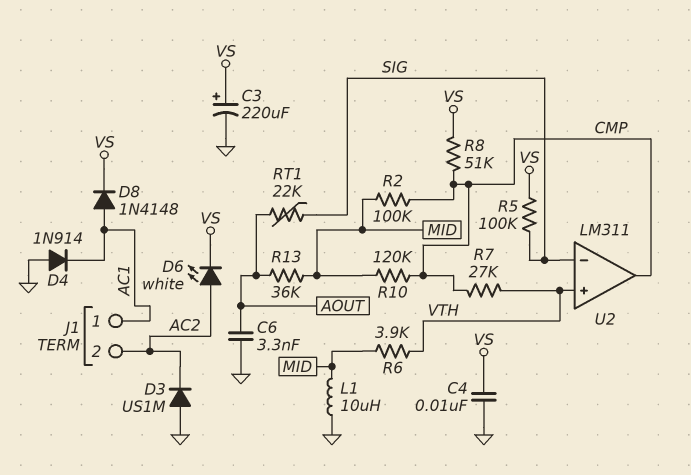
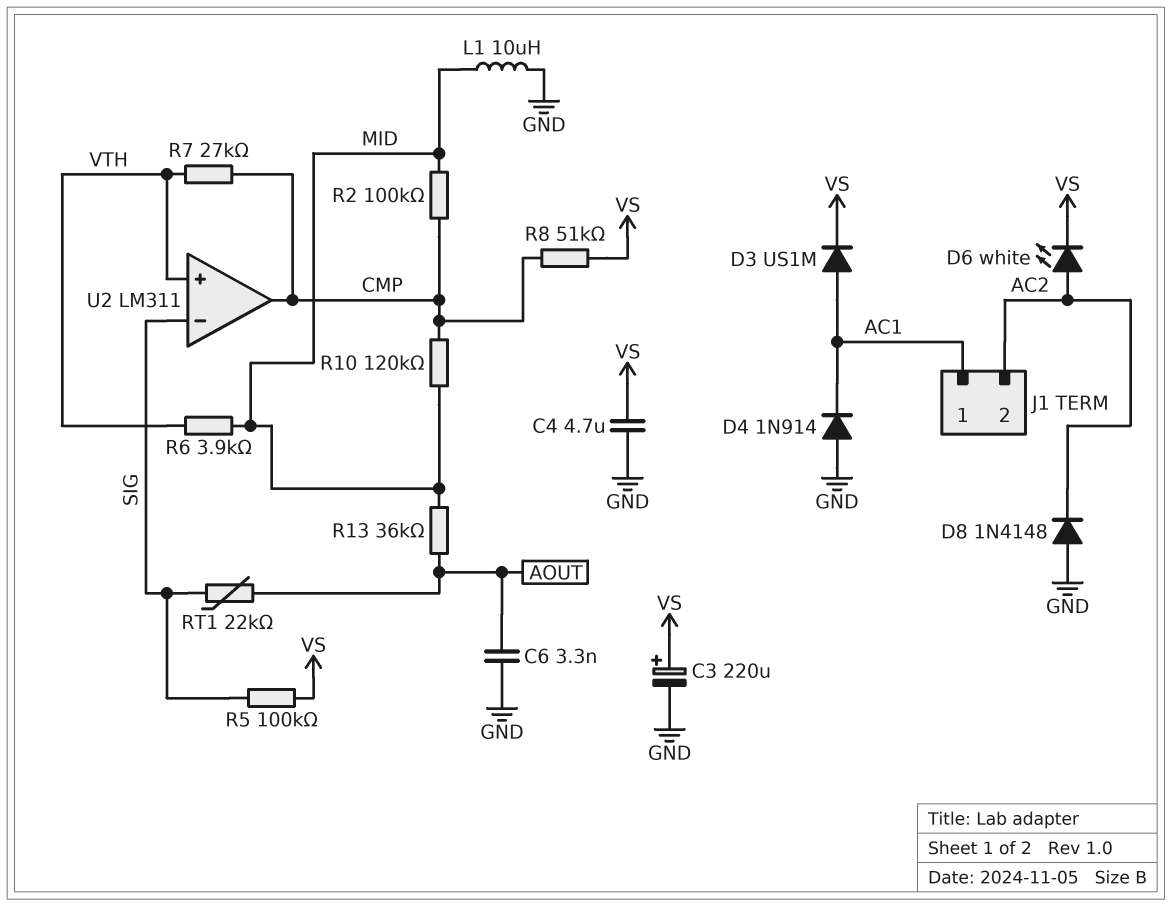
C4: 10nF (GND, VS) -> 4.7uF (GND, VS)
D3: diode US1M (A GND, K AC2) -> diode US1M (A AC1, K VS)
D8: diode 1N4148 (A AC1, K VS) -> diode 1N4148 (A GND, K AC2)

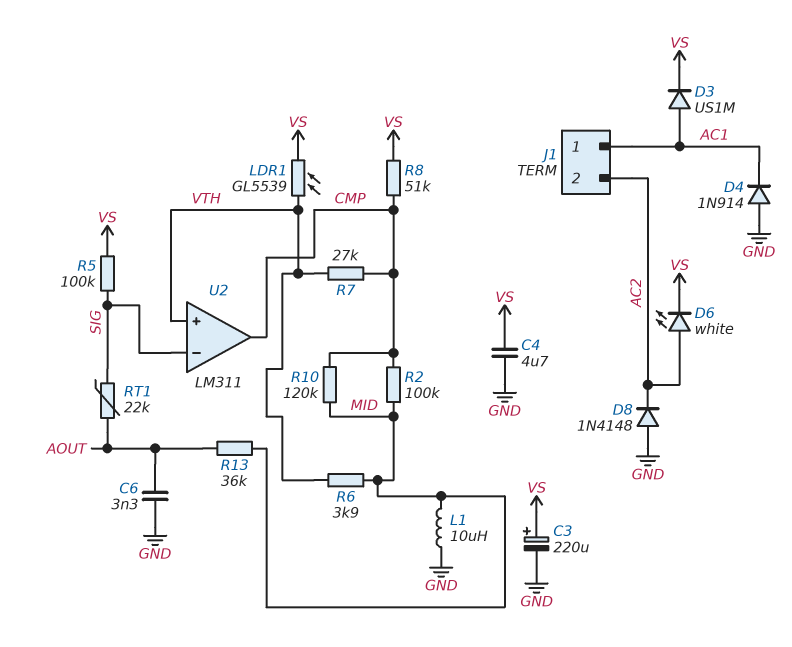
LDR1: none -> GL5539 (VS, VTH)

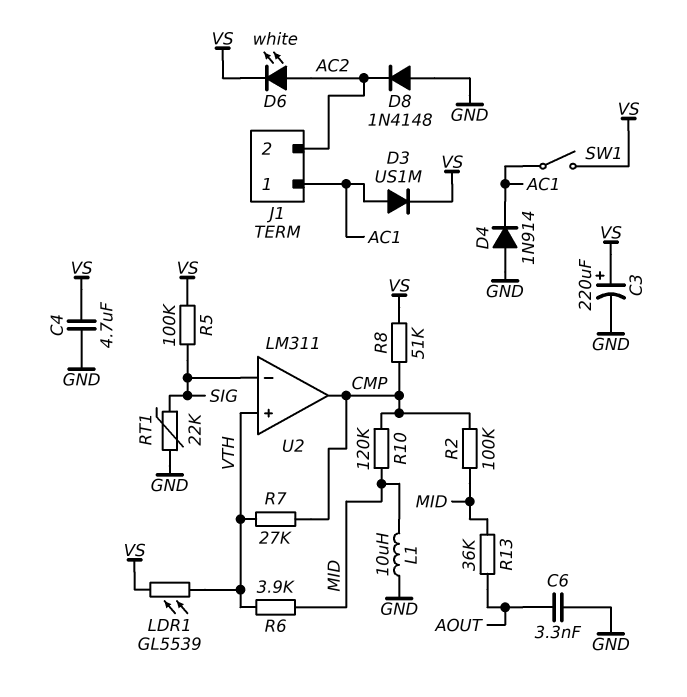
RT1: 22k (AOUT, SIG) -> 22k (GND, SIG)
SW1: none -> switch (AC1, VS)

